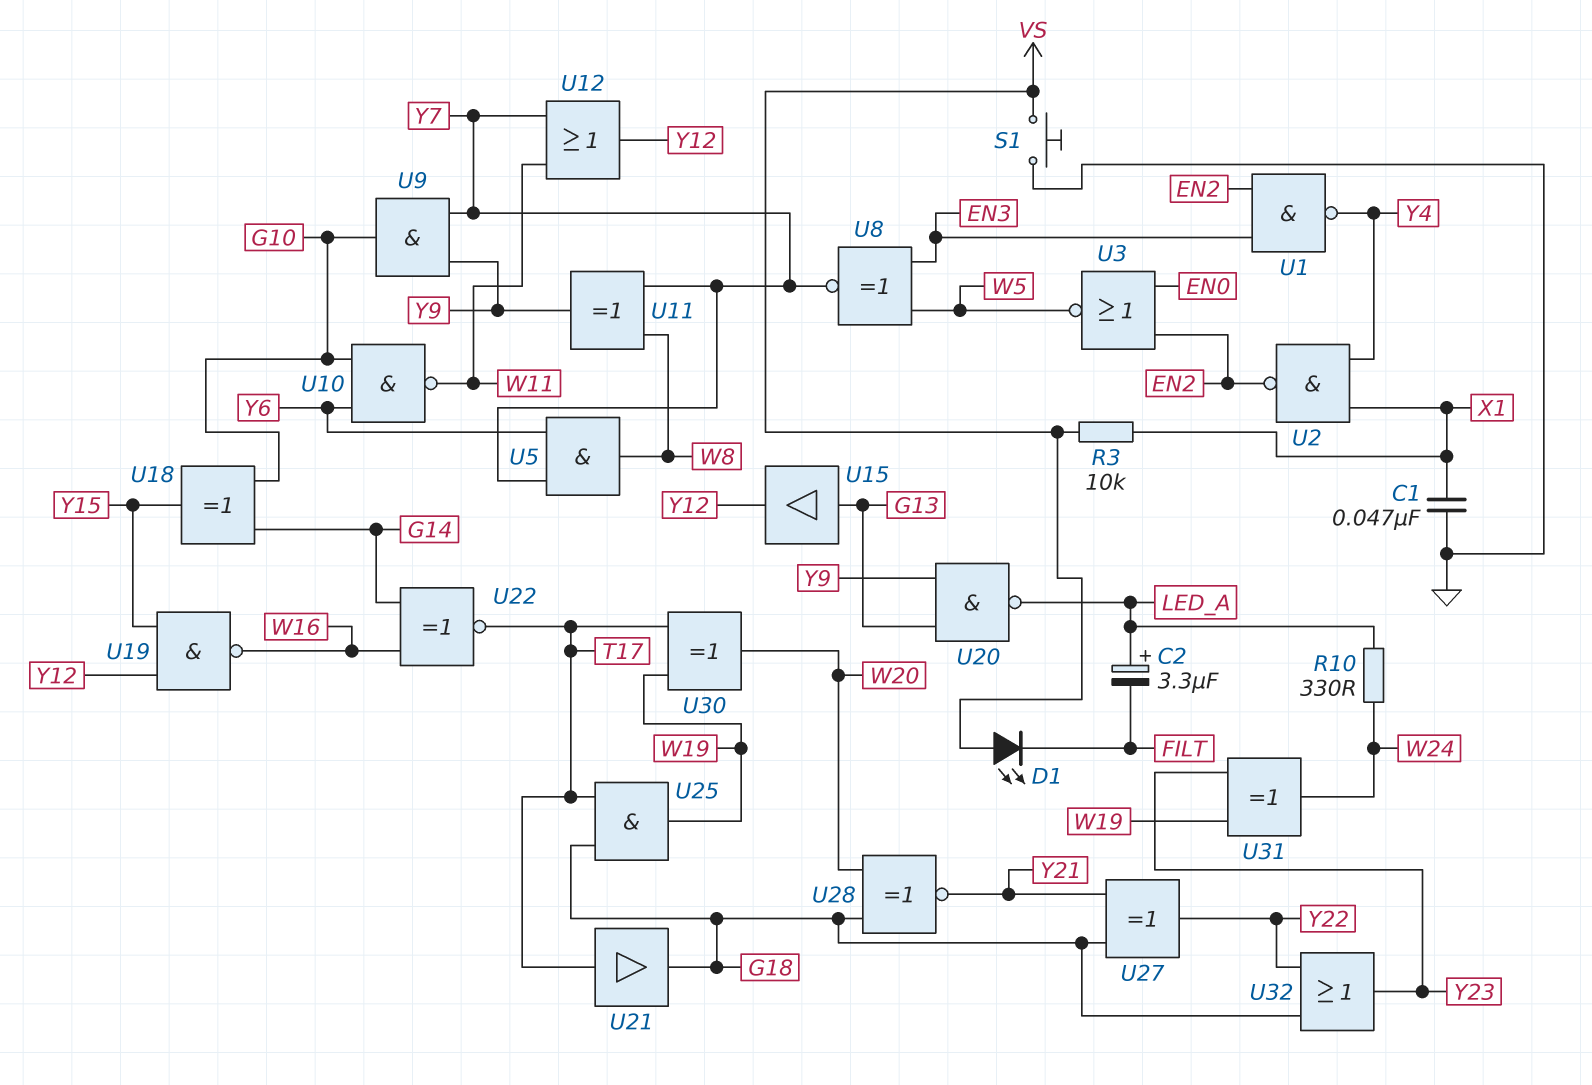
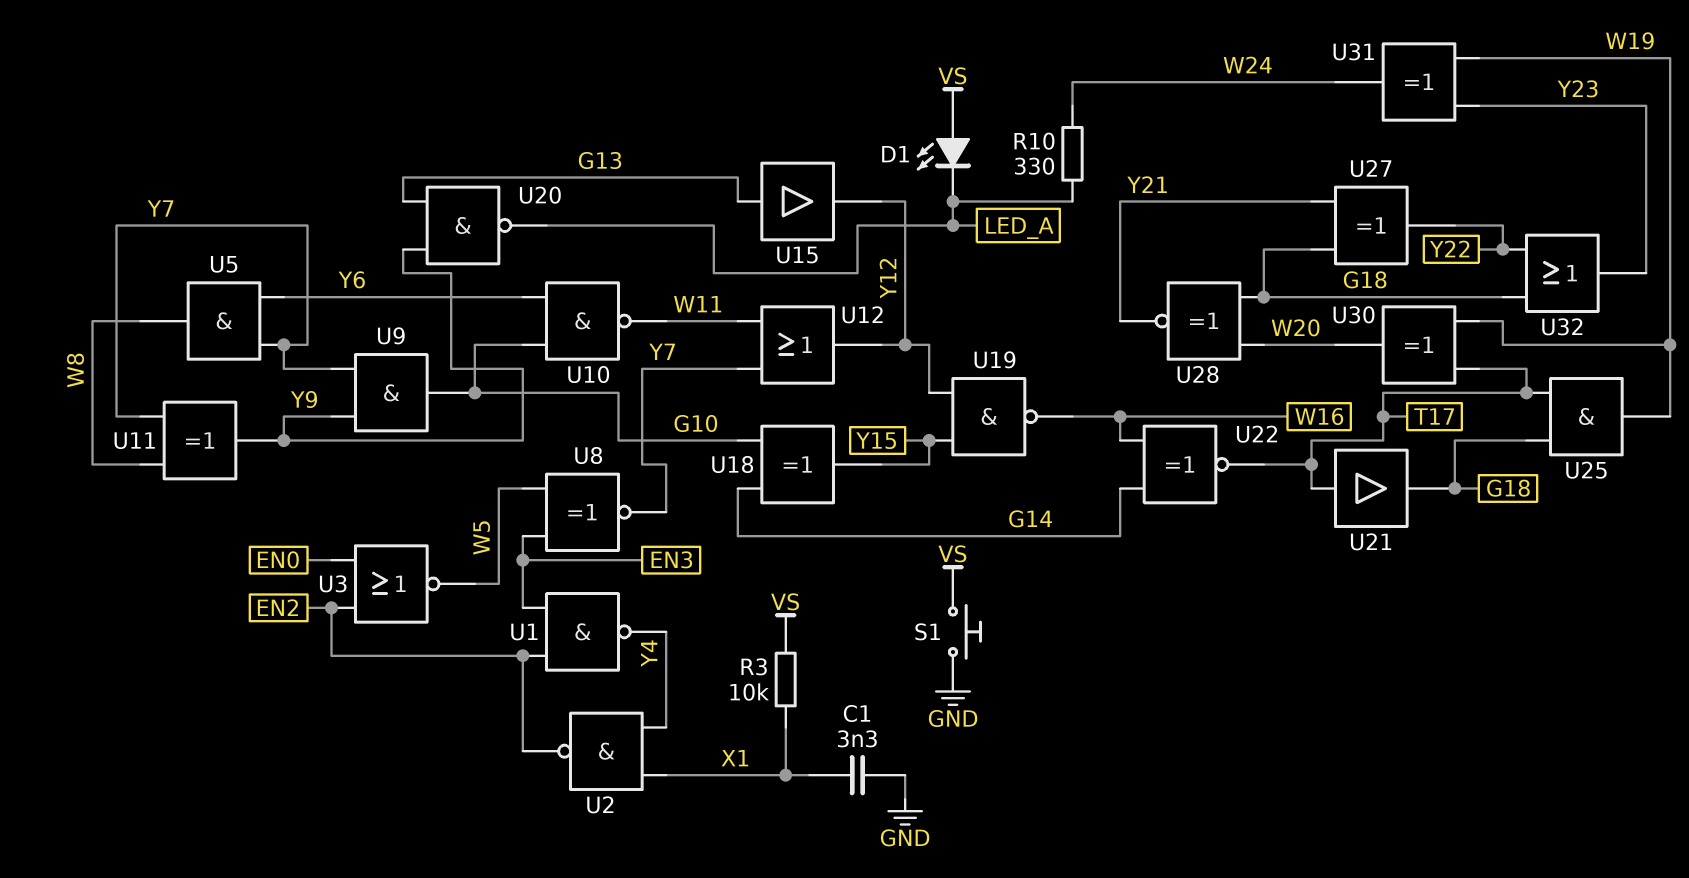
C1: 47nF (GND, X1) -> 3.3nF (GND, X1)
C2: 3.3uF (plus LED_A, minus FILT) -> none
D1: LED (A VS, K FILT) -> LED (A VS, K LED_A)

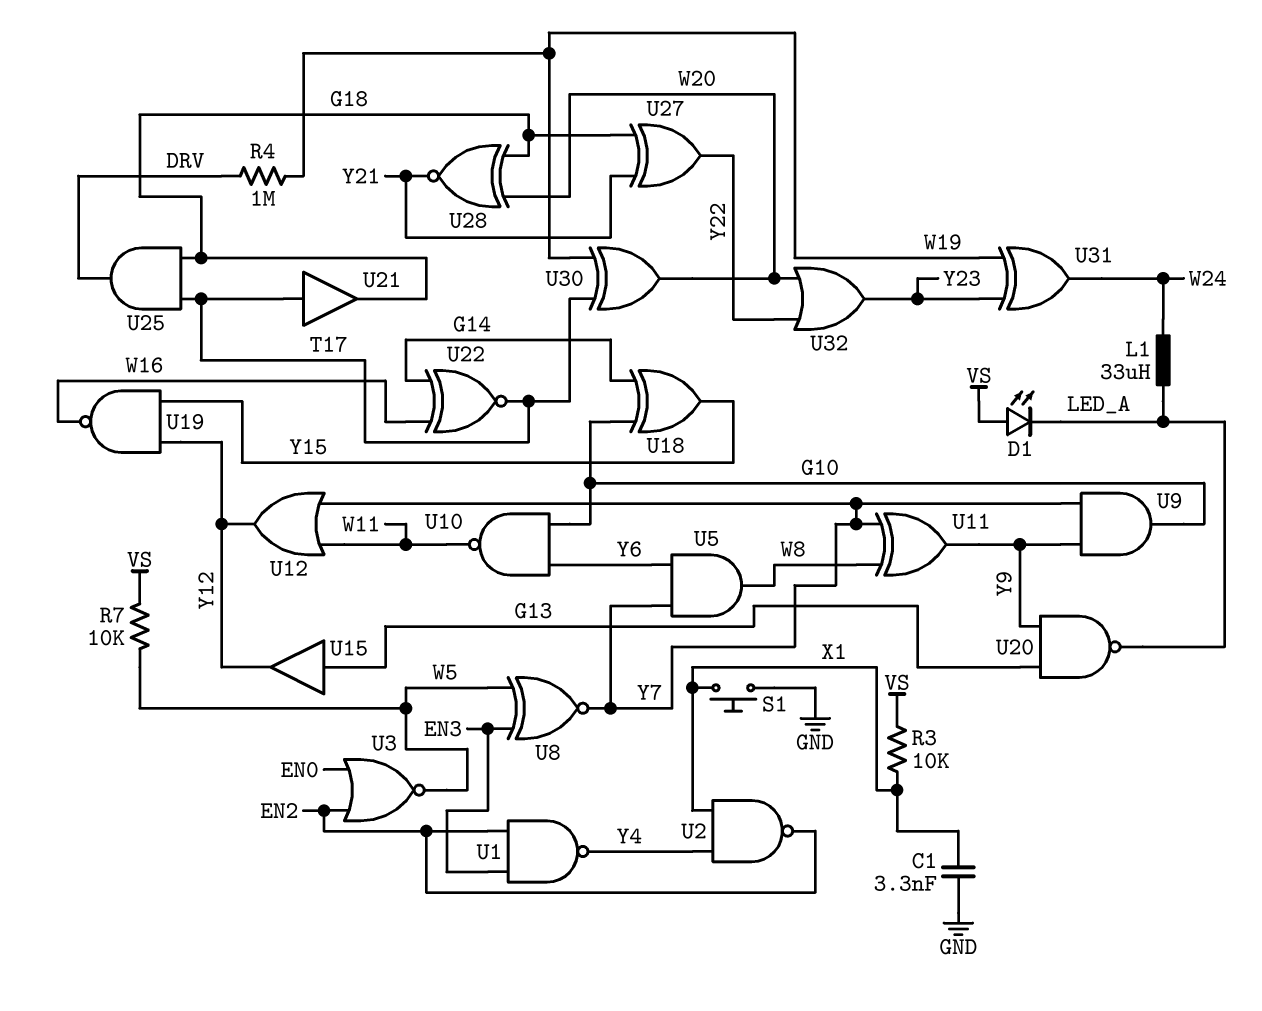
L1: none -> 33uH (LED_A, W24)
R4: none -> 1M (DRV, W19)
R7: none -> 10k (VS, W5)
R10: 330 (LED_A, W24) -> none
S1: button (GND, VS) -> button (GND, X1)
U25: AND (in G18, in T17, out W19) -> AND (in G18, in T17, out DRV)
U32: OR (in G18, in Y22, out Y23) -> OR (in W20, in Y22, out Y23)

